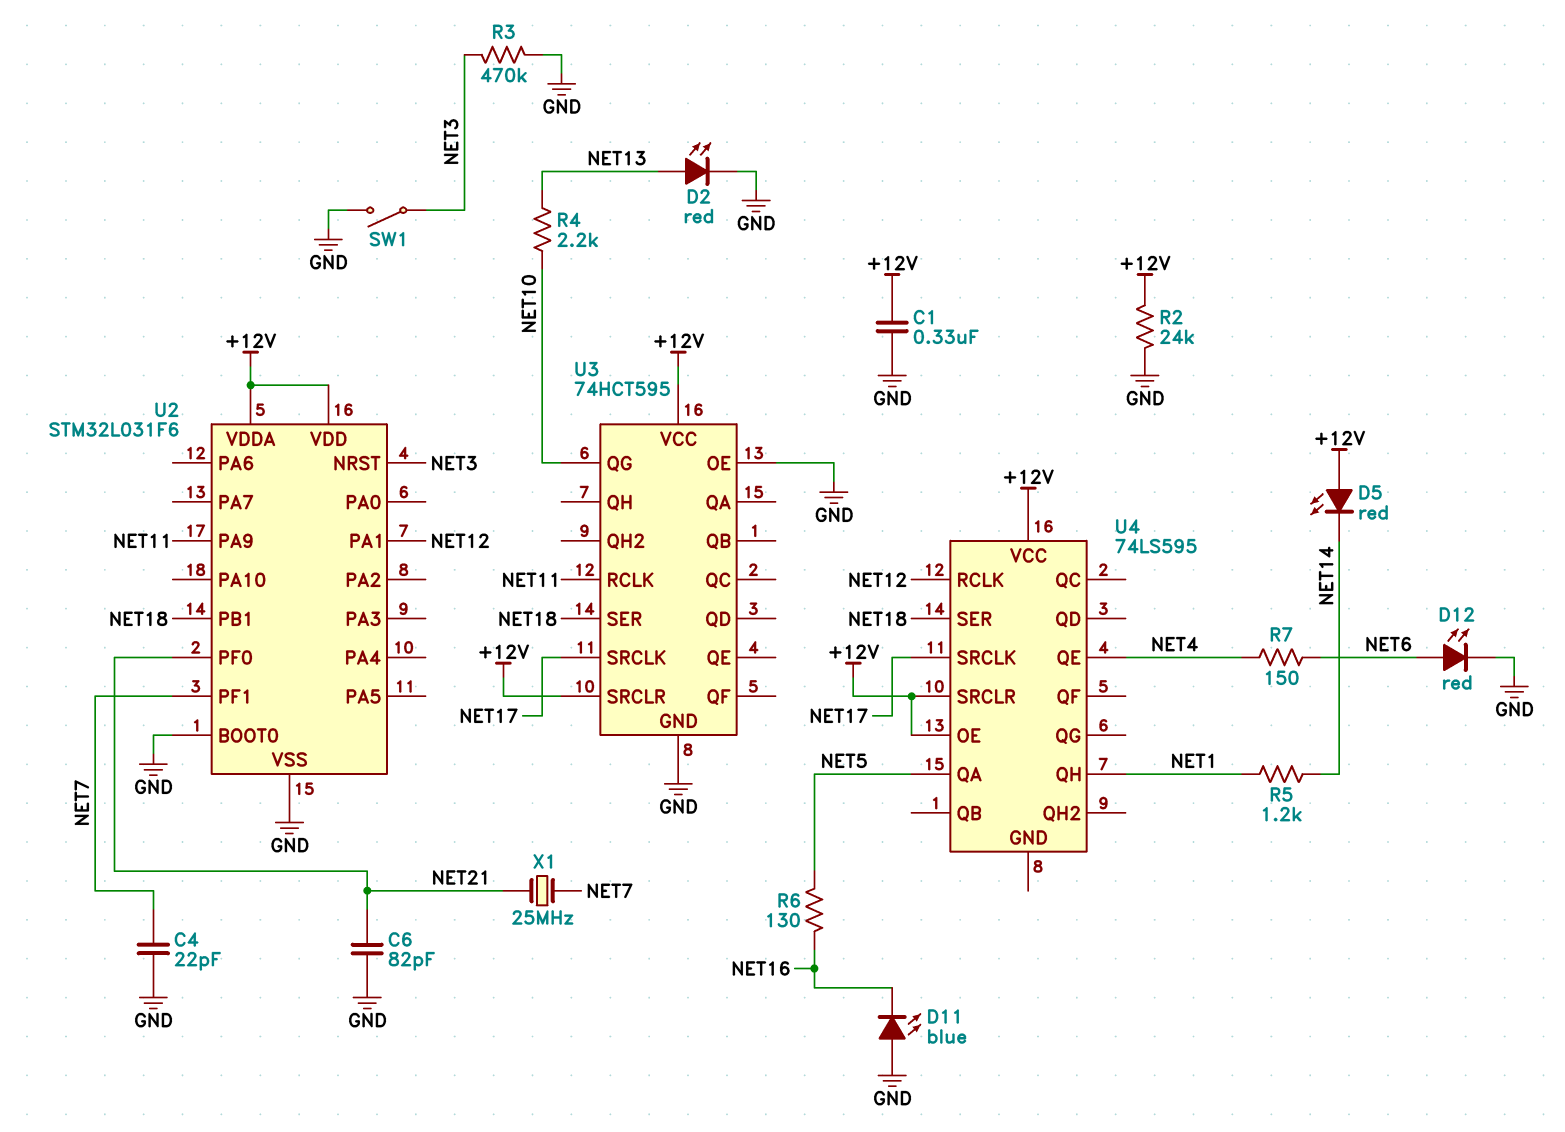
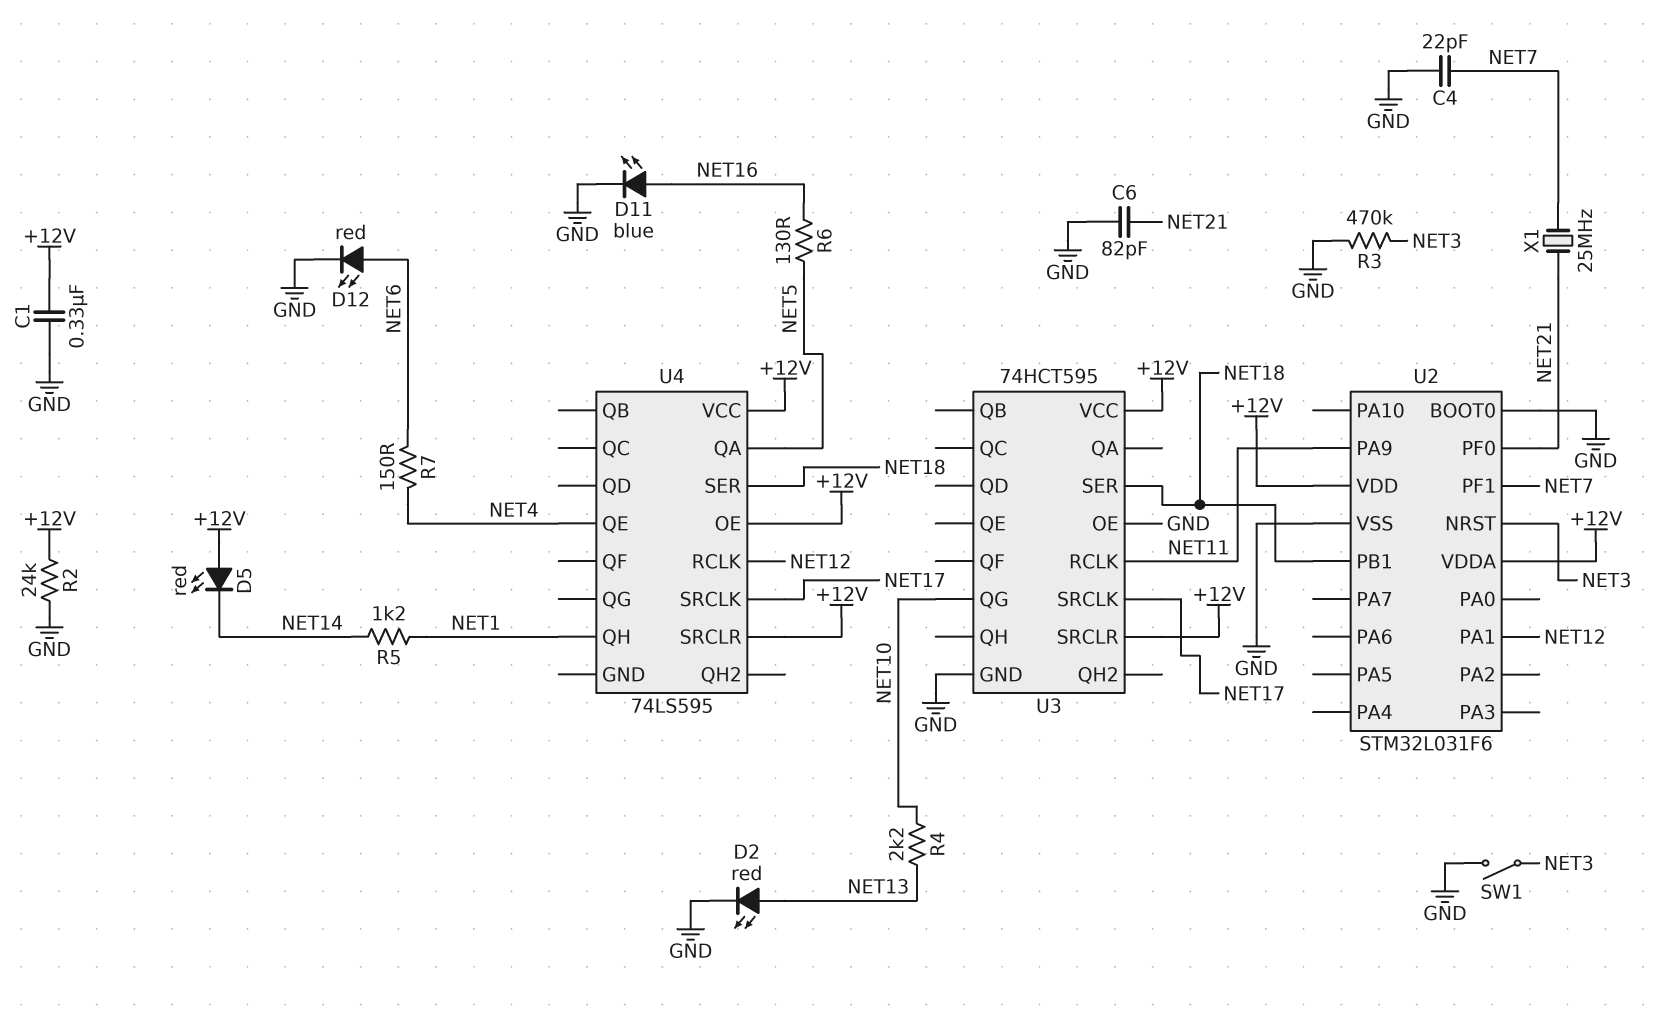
D11: LED blue (A GND, K NET16) -> LED blue (A NET16, K GND)

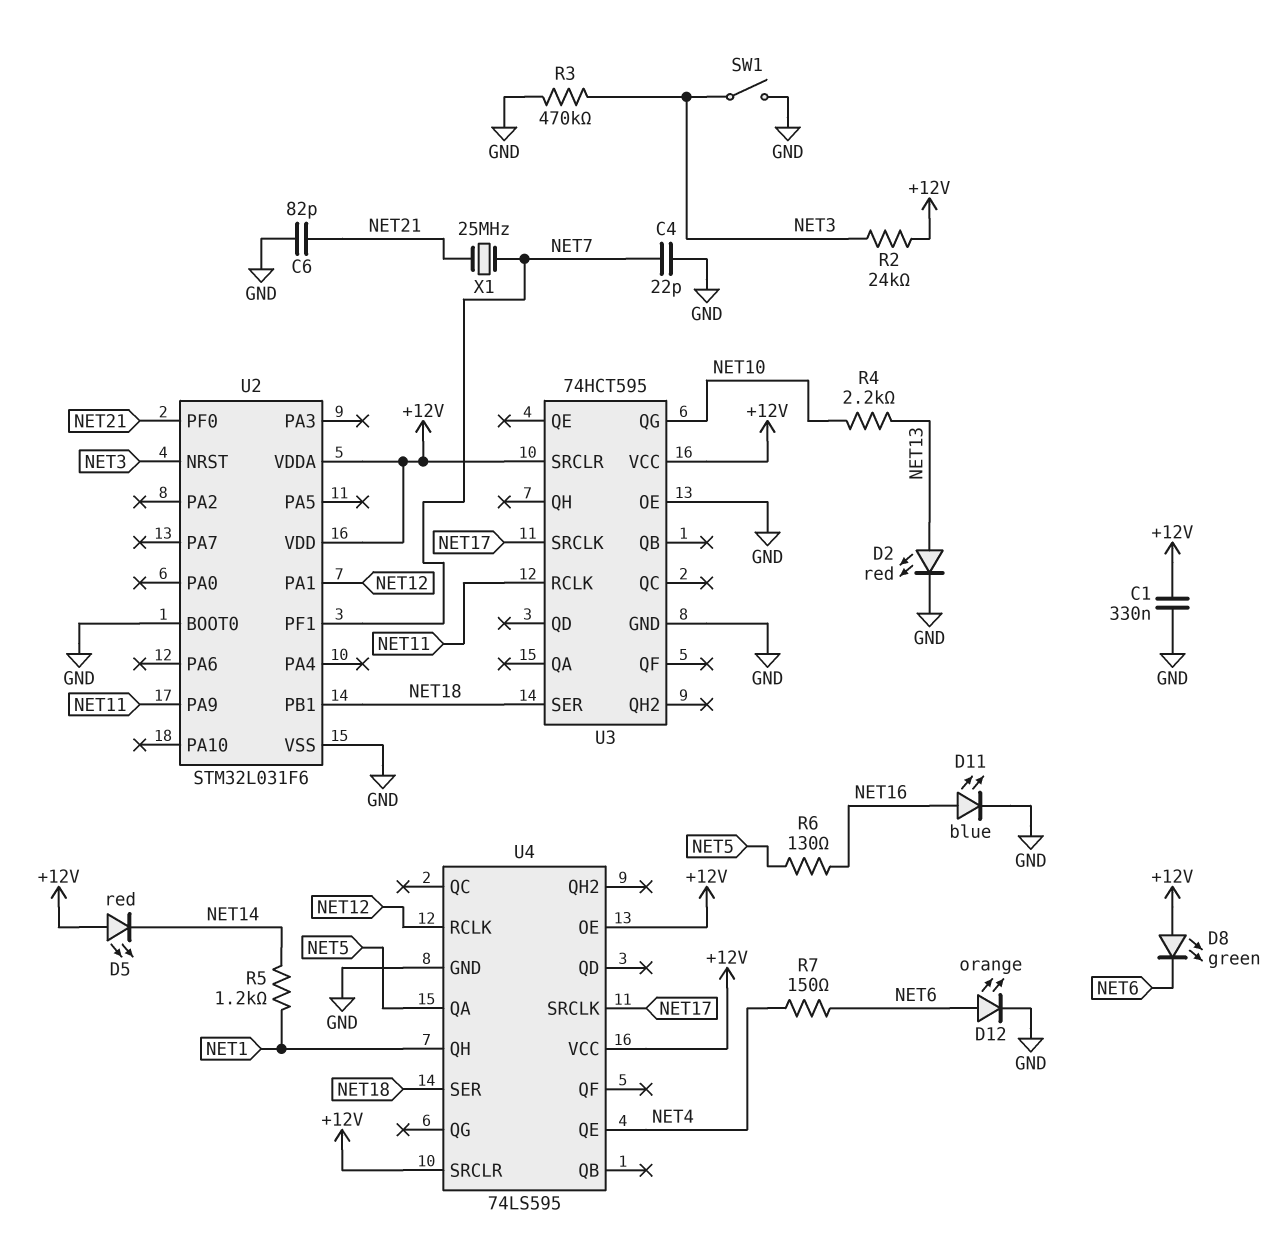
D8: none -> LED green (A +12V, K NET6)
D12: LED red (A NET6, K GND) -> LED orange (A NET6, K GND)
R2: 24k (+12V, GND) -> 24k (+12V, NET3)
U4 pin GND: none -> GND

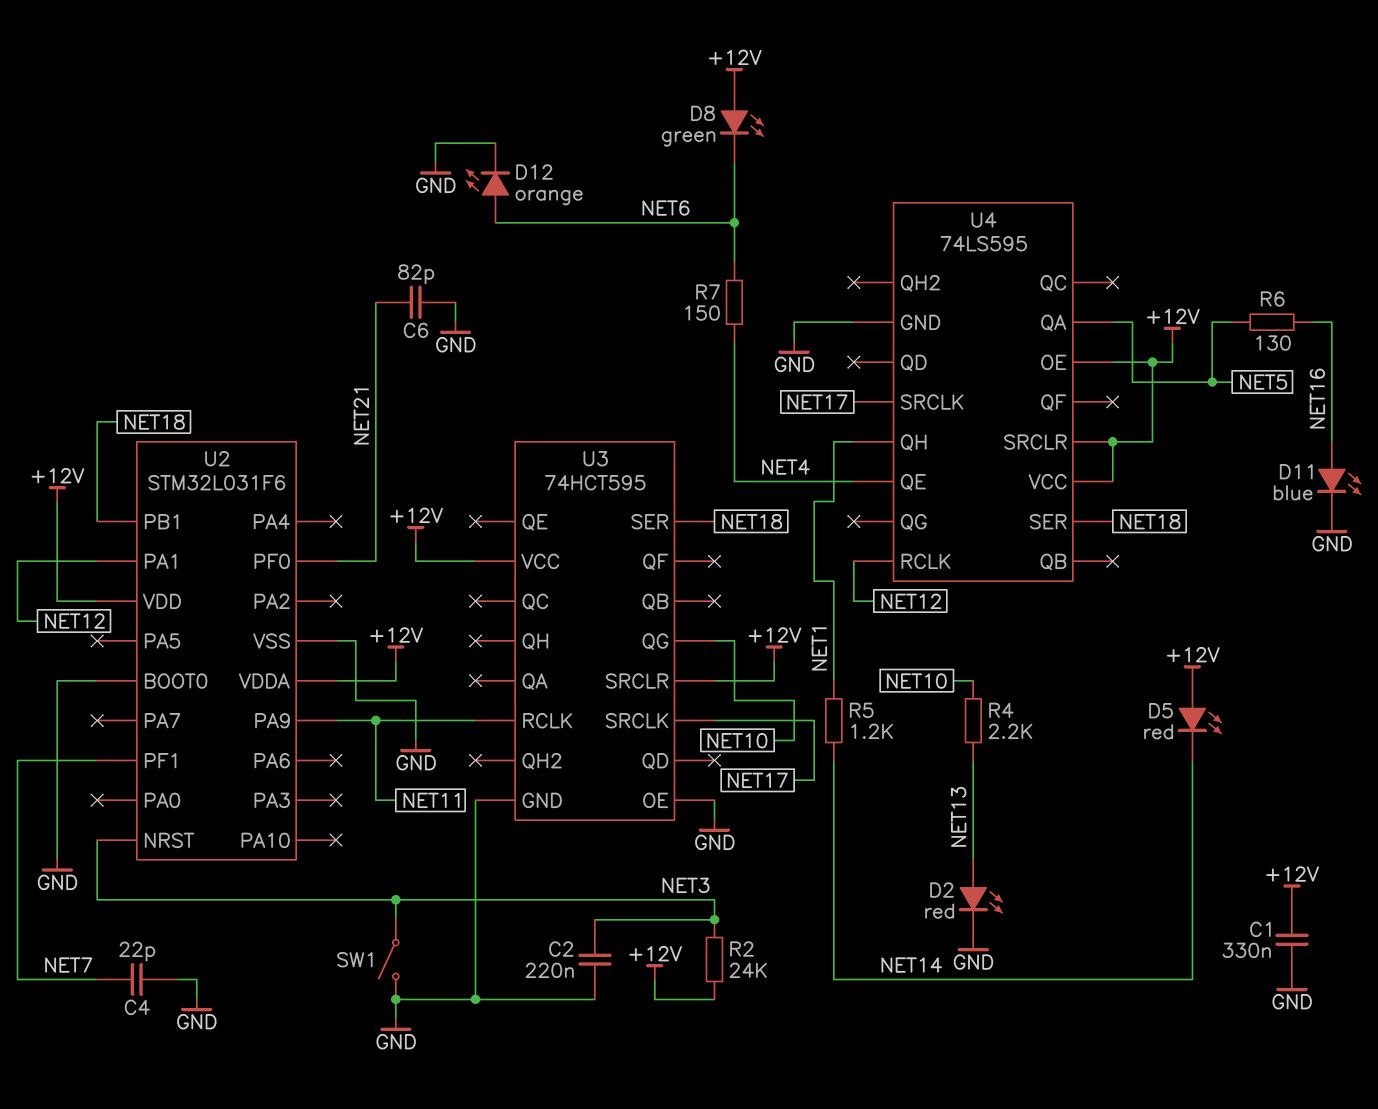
C2: none -> 220nF (GND, NET3)
R3: 470k (GND, NET3) -> none
X1: 25MHz (NET7, NET21) -> none

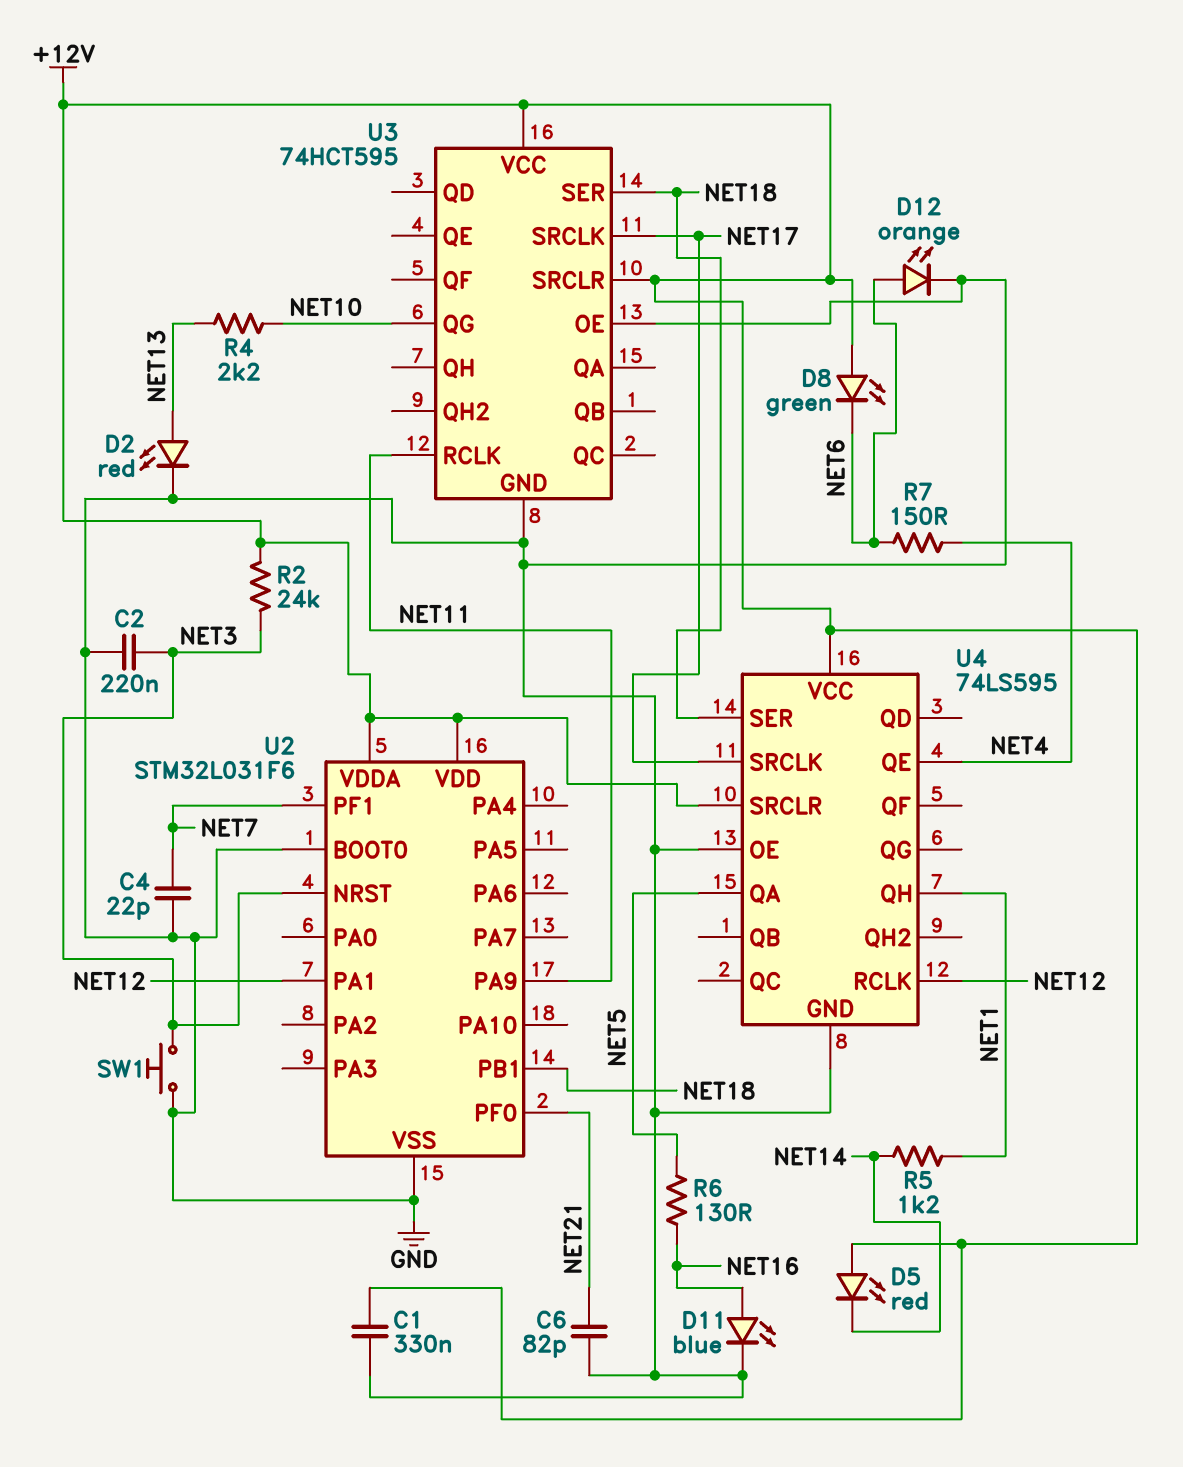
SW1: switch (GND, NET3) -> button (GND, NET3)
U4 pin OE: +12V -> GND

